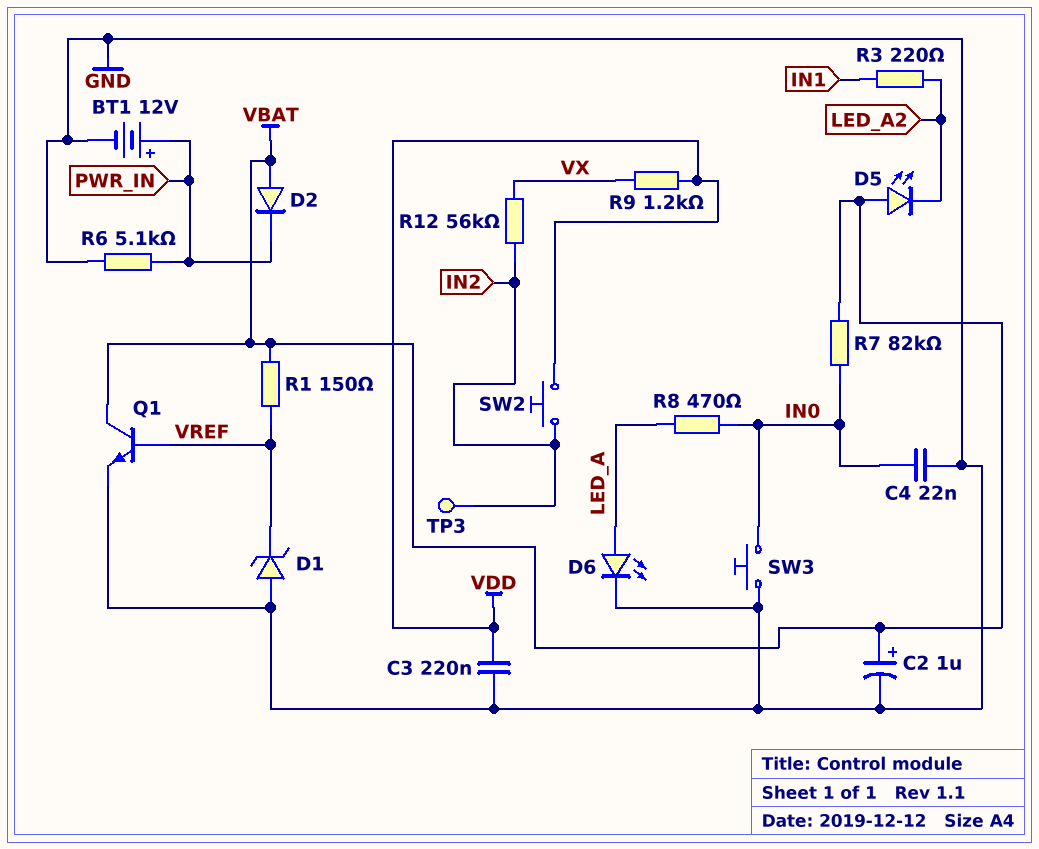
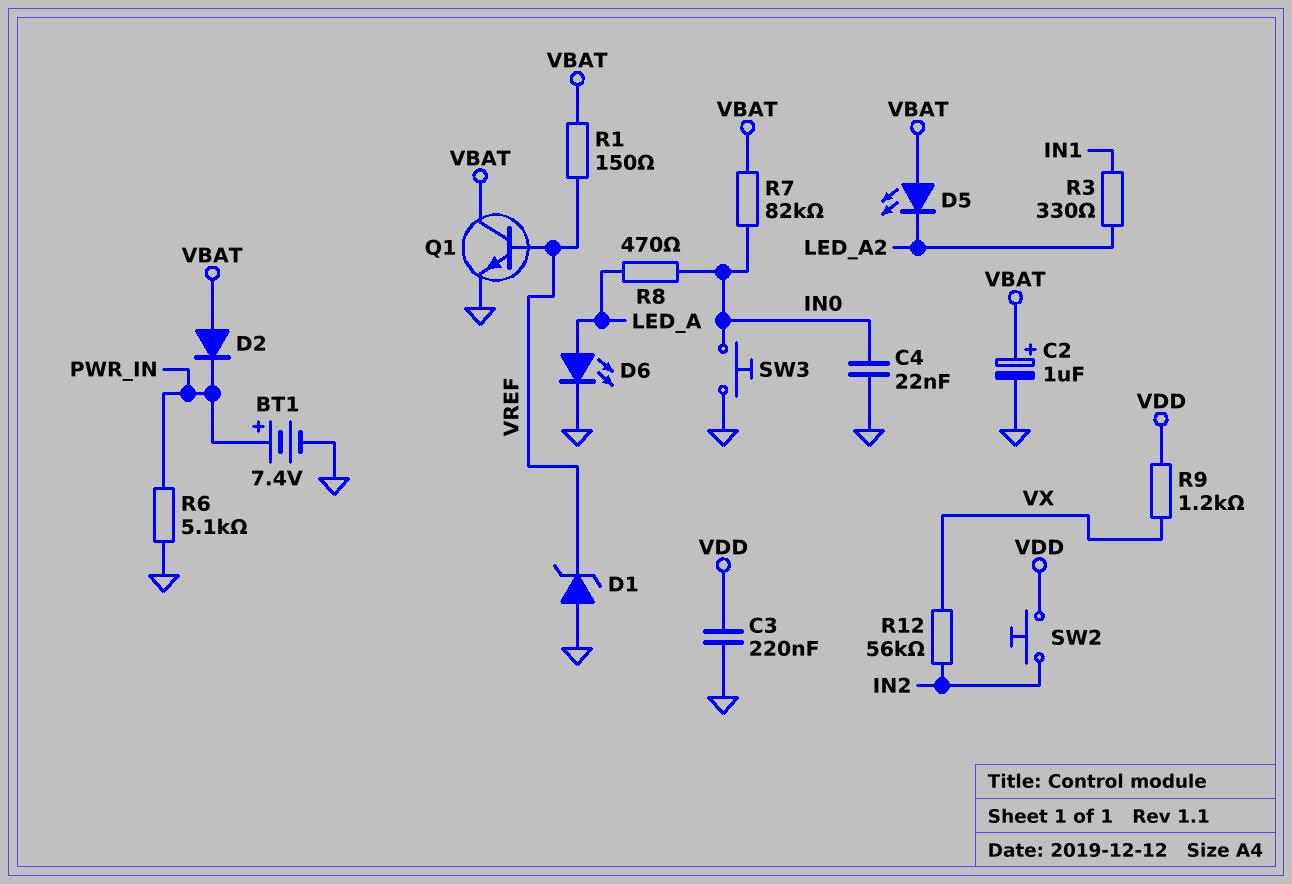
BT1: 12V (plus PWR_IN, minus GND) -> 7.4V (plus PWR_IN, minus GND)
R3: 220 (IN1, LED_A2) -> 330 (IN1, LED_A2)
TP3: test point (IN2) -> none

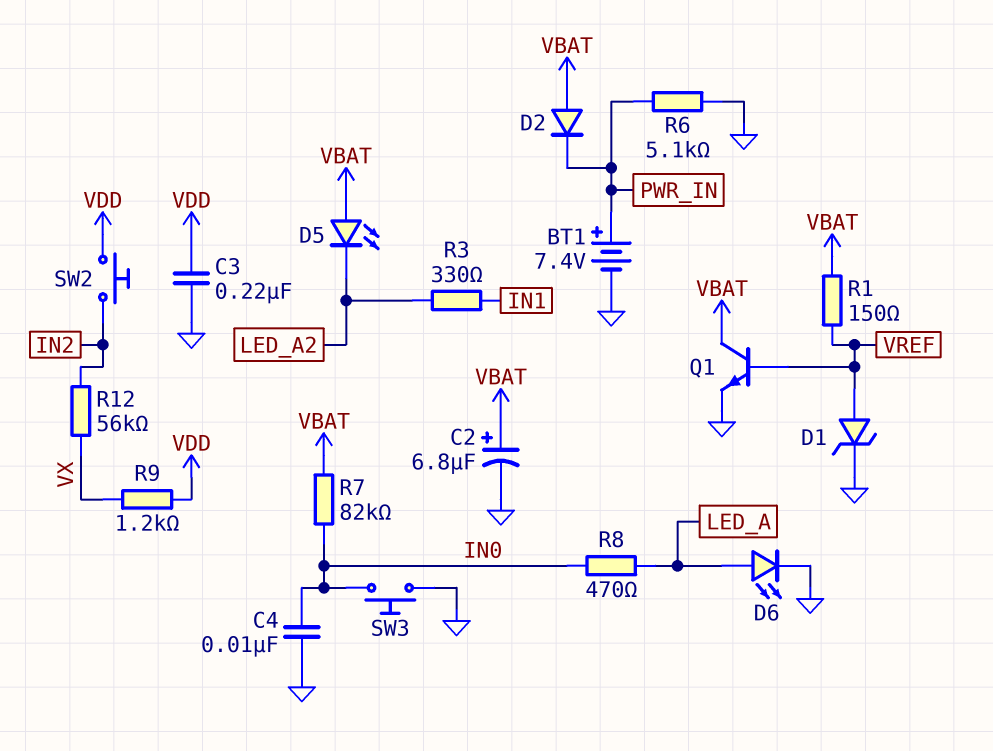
C2: 1uF (plus VBAT, minus GND) -> 6.8uF (plus VBAT, minus GND)
C4: 22nF (GND, IN0) -> 10nF (GND, IN0)
D1: zener (A GND, K VREF) -> zener (A VREF, K GND)

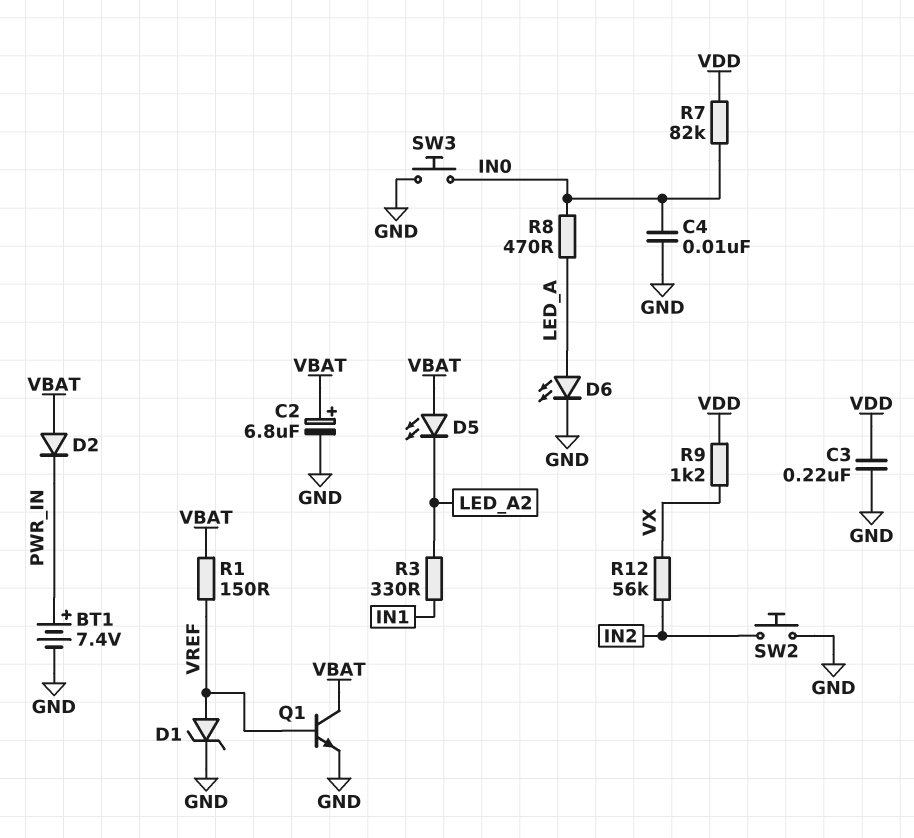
R6: 5.1k (GND, PWR_IN) -> none
R7: 82k (IN0, VBAT) -> 82k (IN0, VDD)
SW2: button (IN2, VDD) -> button (GND, IN2)

